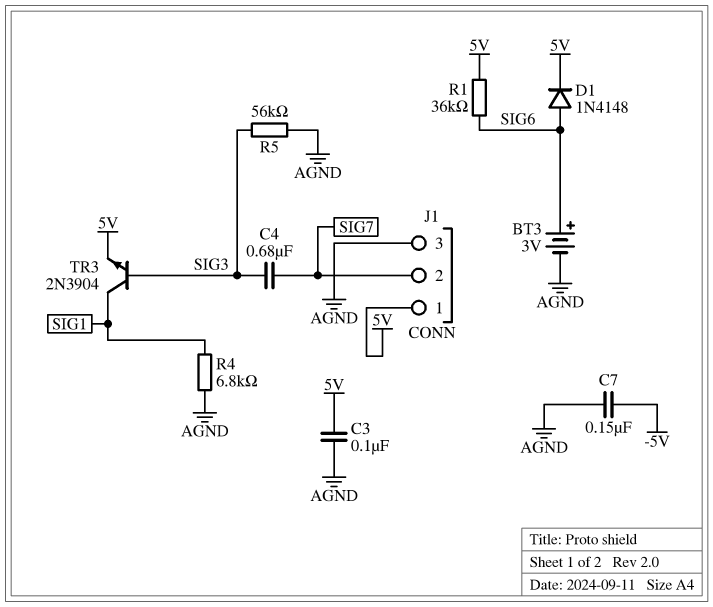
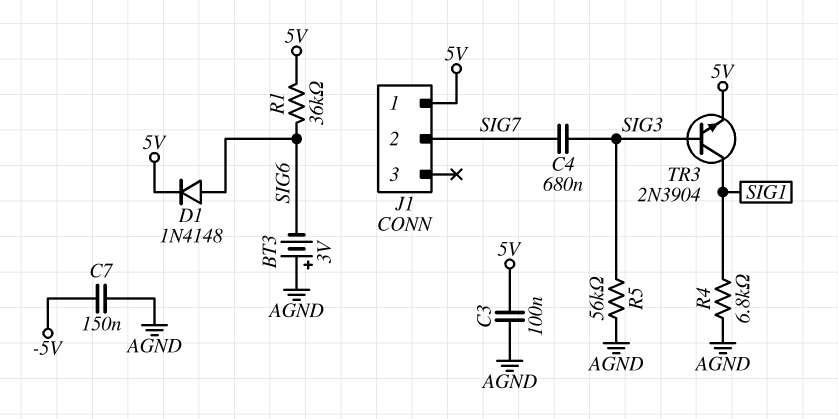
BT3: 3V (plus SIG6, minus AGND) -> 3V (plus AGND, minus SIG6)
J1 pin 3: AGND -> none

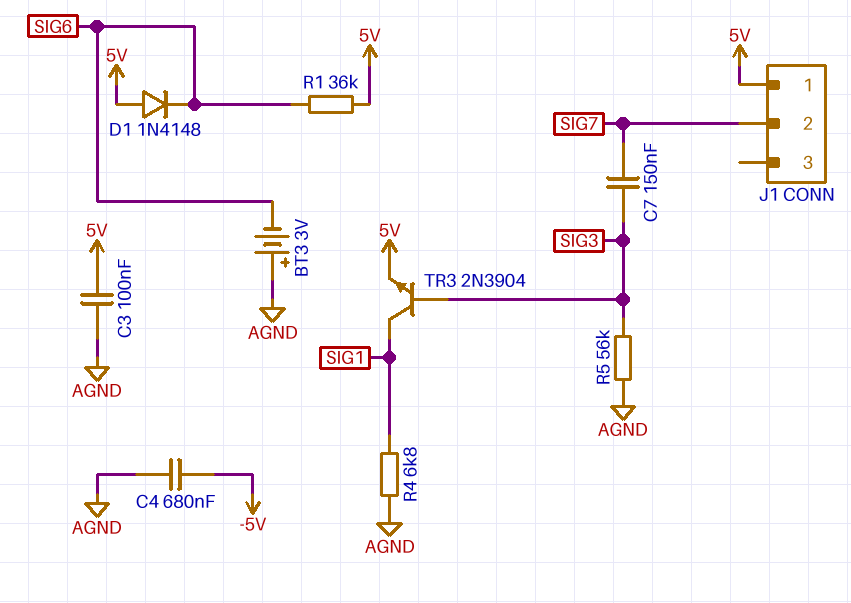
C4: 680nF (SIG3, SIG7) -> 680nF (-5V, AGND)
C7: 150nF (-5V, AGND) -> 150nF (SIG3, SIG7)
D1: diode 1N4148 (A SIG6, K 5V) -> diode 1N4148 (A 5V, K SIG6)

